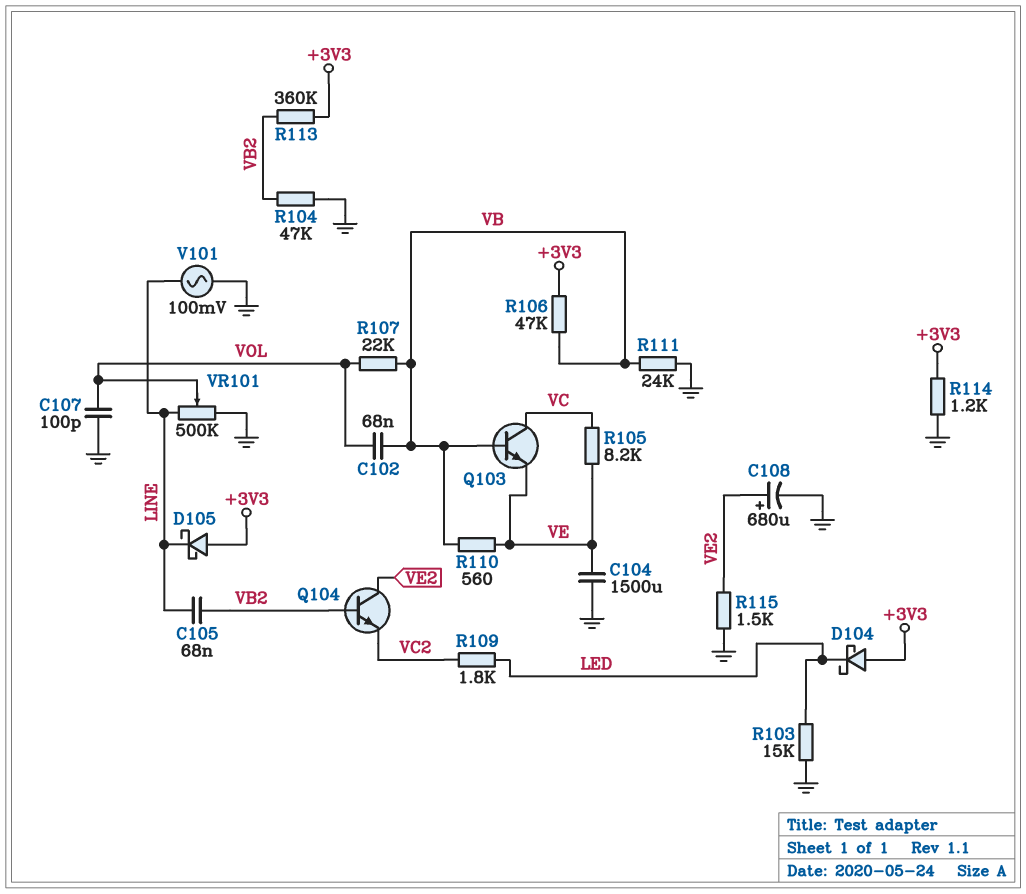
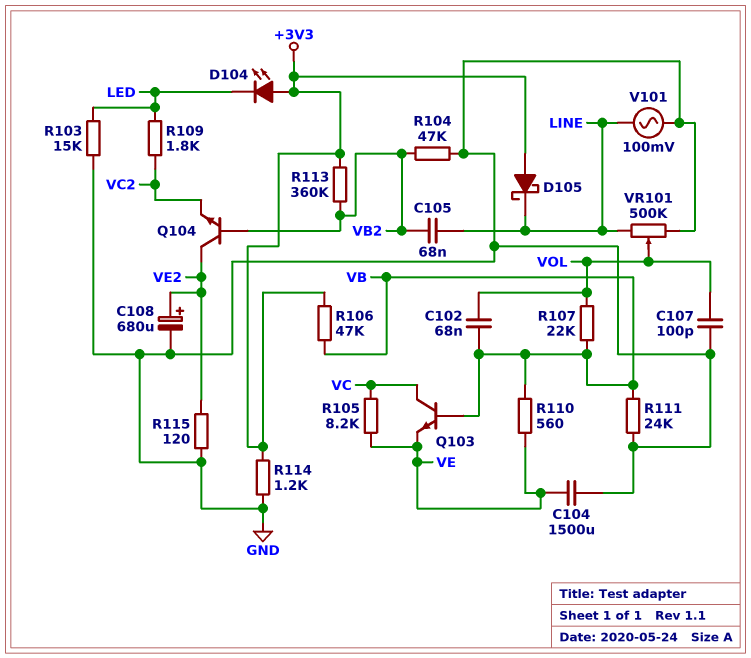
D104: schottky (A +3V3, K LED) -> LED (A +3V3, K LED)
R115: 1.5k (GND, VE2) -> 120 (GND, VE2)

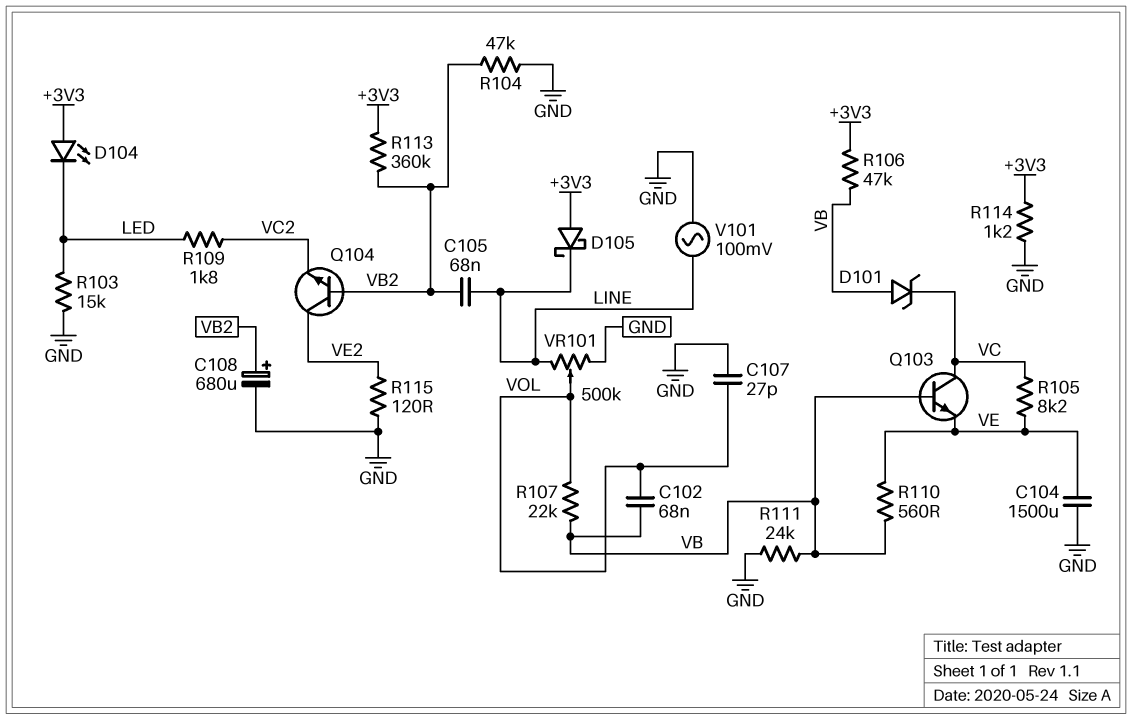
C107: 100pF (GND, VOL) -> 27pF (GND, VOL)
C108: 680uF (plus VE2, minus GND) -> 680uF (plus VB2, minus GND)
D101: none -> zener (A VB, K VC)

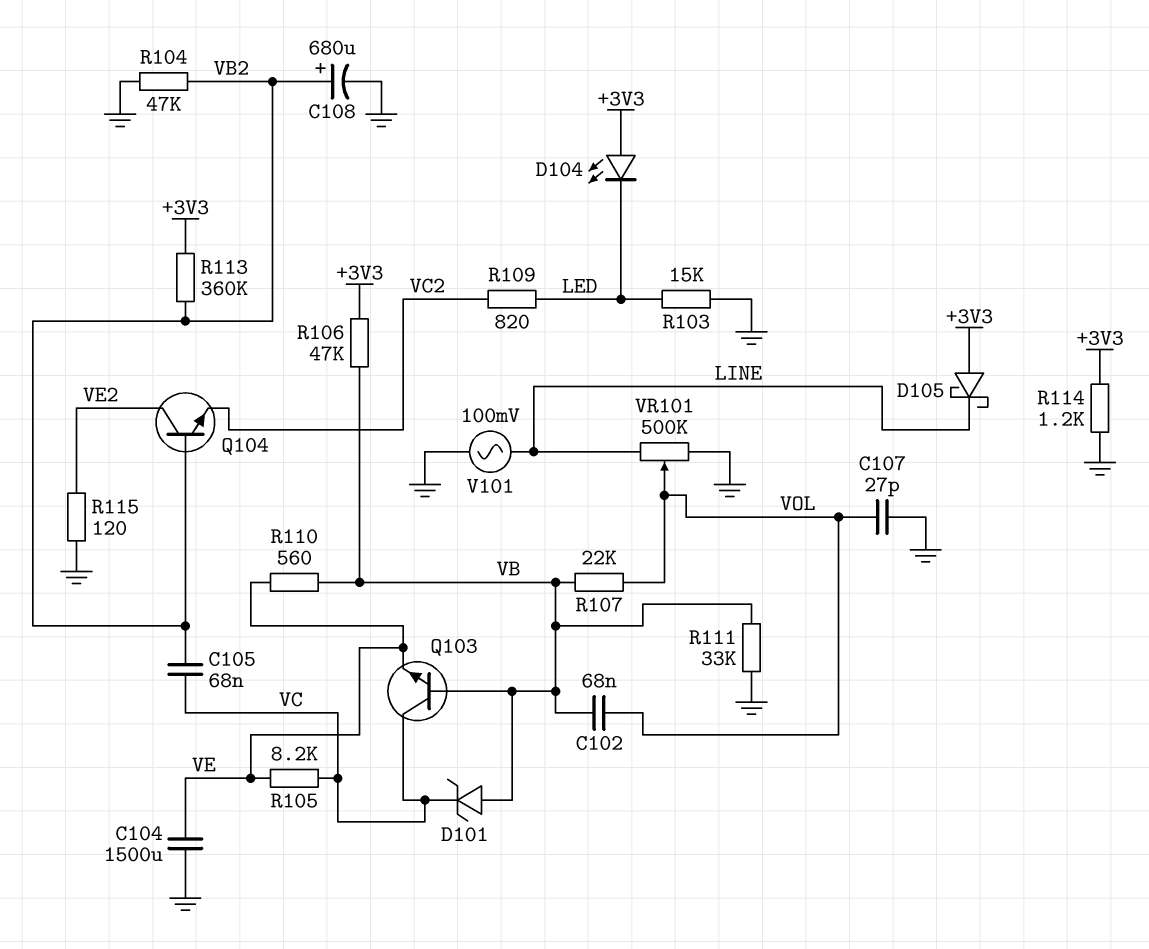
C105: 68nF (LINE, VB2) -> 68nF (VB2, VC)
R109: 1.8k (LED, VC2) -> 820 (LED, VC2)
R111: 24k (GND, VB) -> 33k (GND, VB)

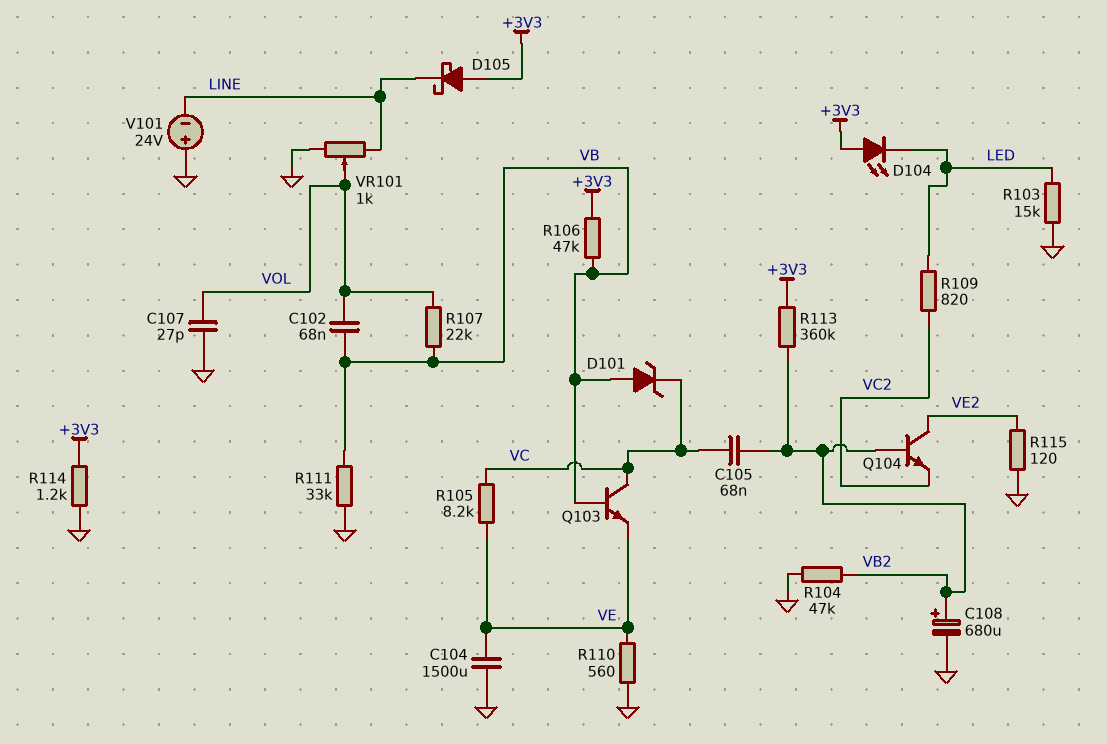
R110: 560 (VB, VE) -> 560 (GND, VE)
V101: AC 100mV (GND, LINE) -> 24V (plus GND, minus LINE)
VR101: 500k (GND, LINE, wiper VOL) -> 1k (GND, LINE, wiper VOL)

